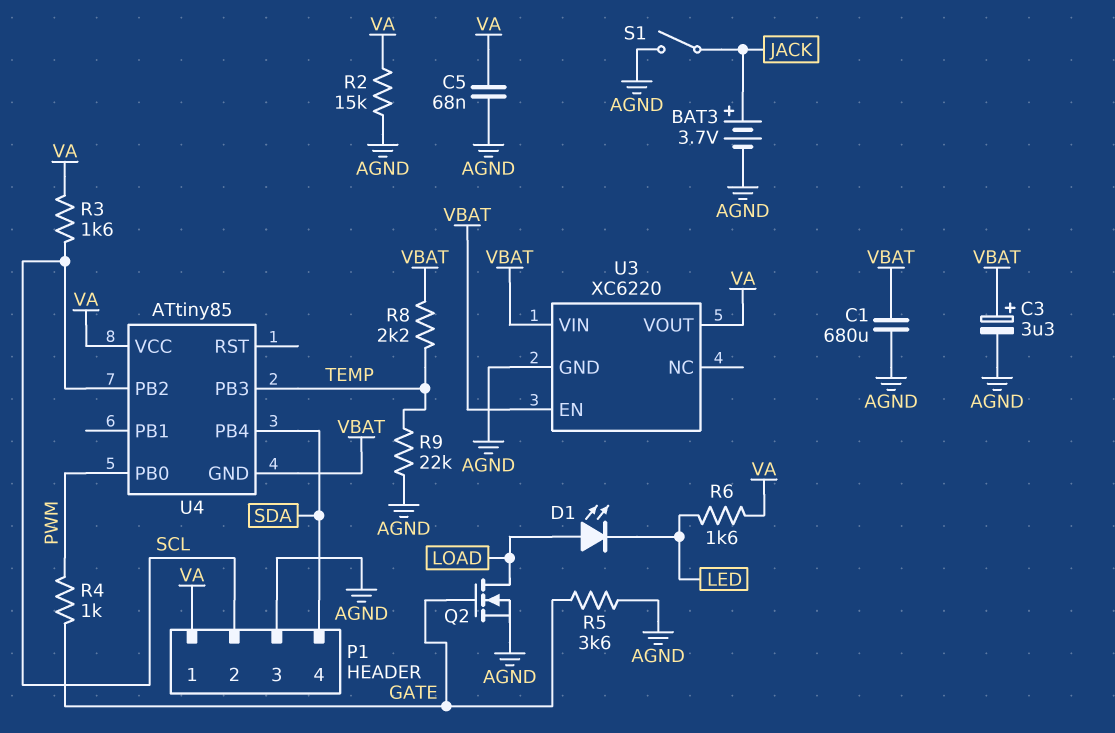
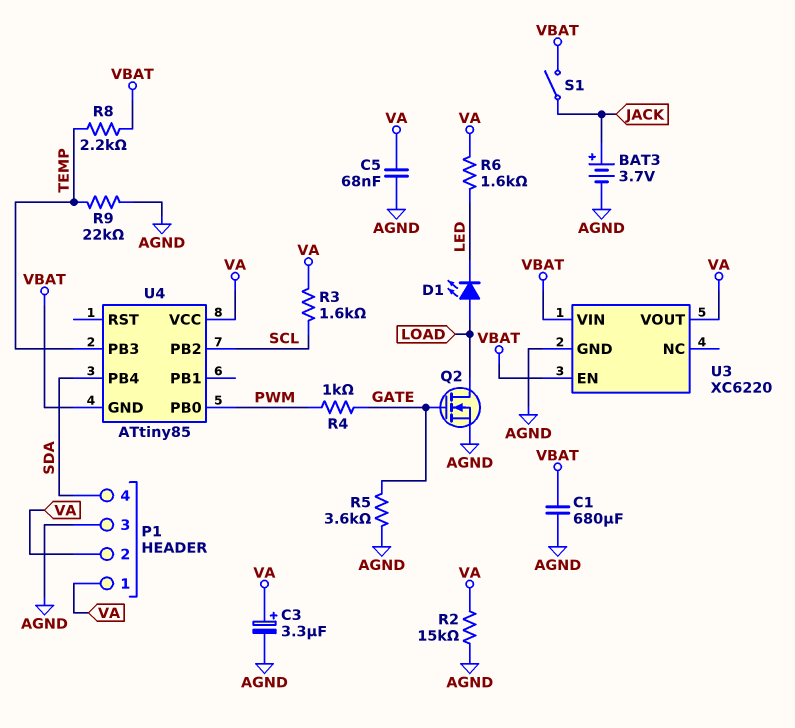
C3: 3.3uF (plus VBAT, minus AGND) -> 3.3uF (plus VA, minus AGND)
P1 pin 2: SCL -> VA
S1: switch (AGND, JACK) -> switch (JACK, VBAT)

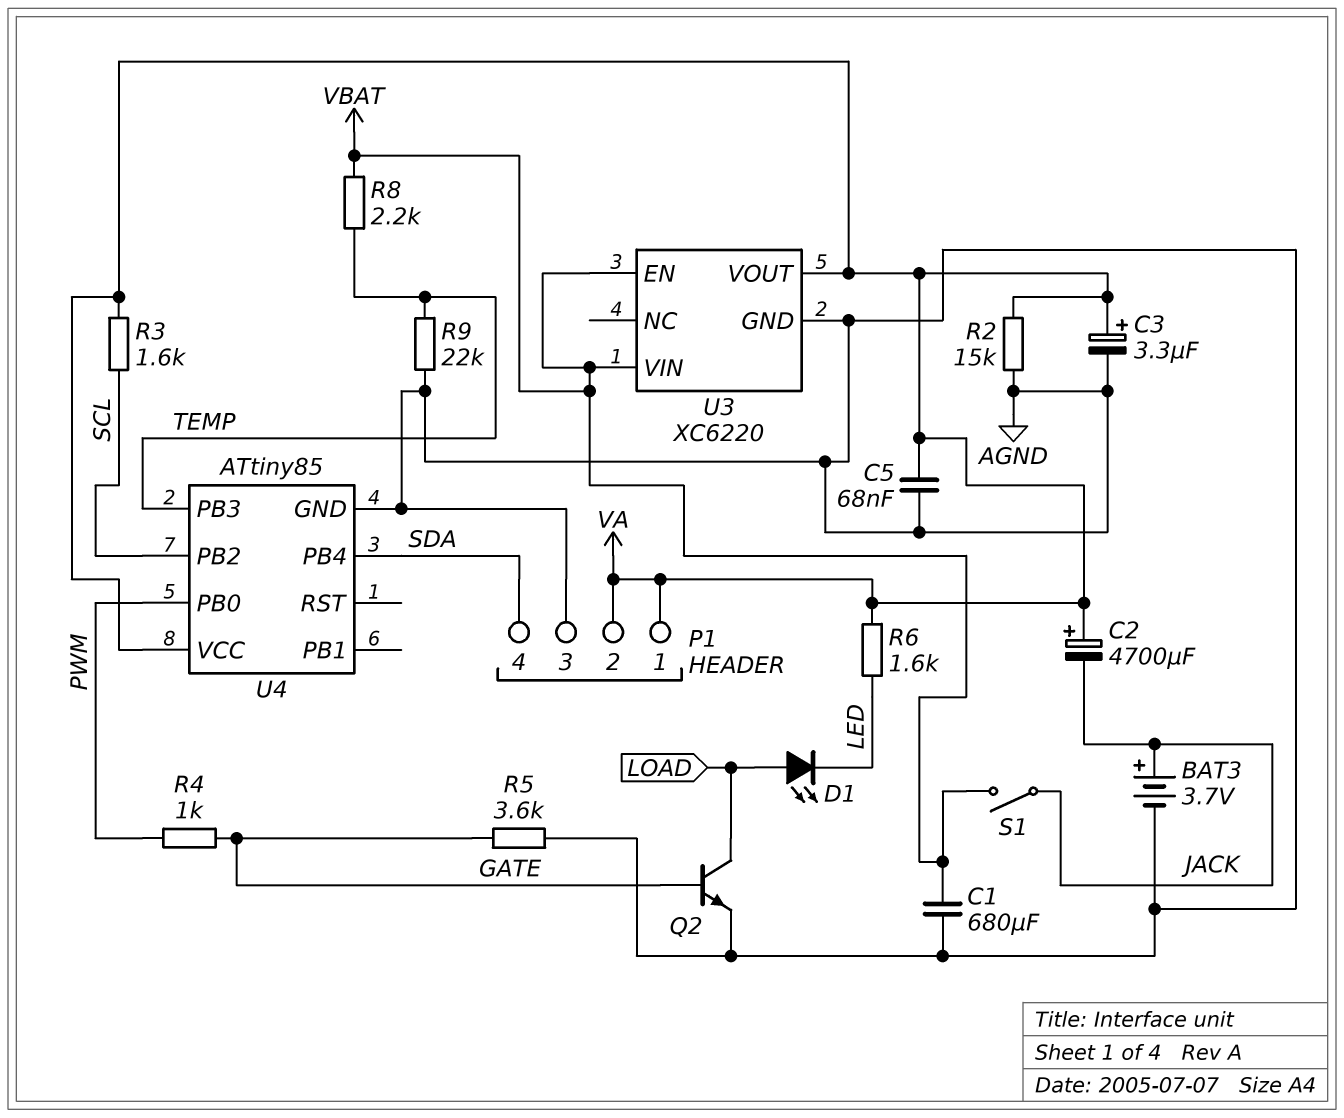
C2: none -> 4700uF (plus VA, minus JACK)
Q2: NMOS (G GATE, D LOAD, S AGND) -> NPN (B GATE, C LOAD, E AGND)
U4 pin GND: VBAT -> AGND

